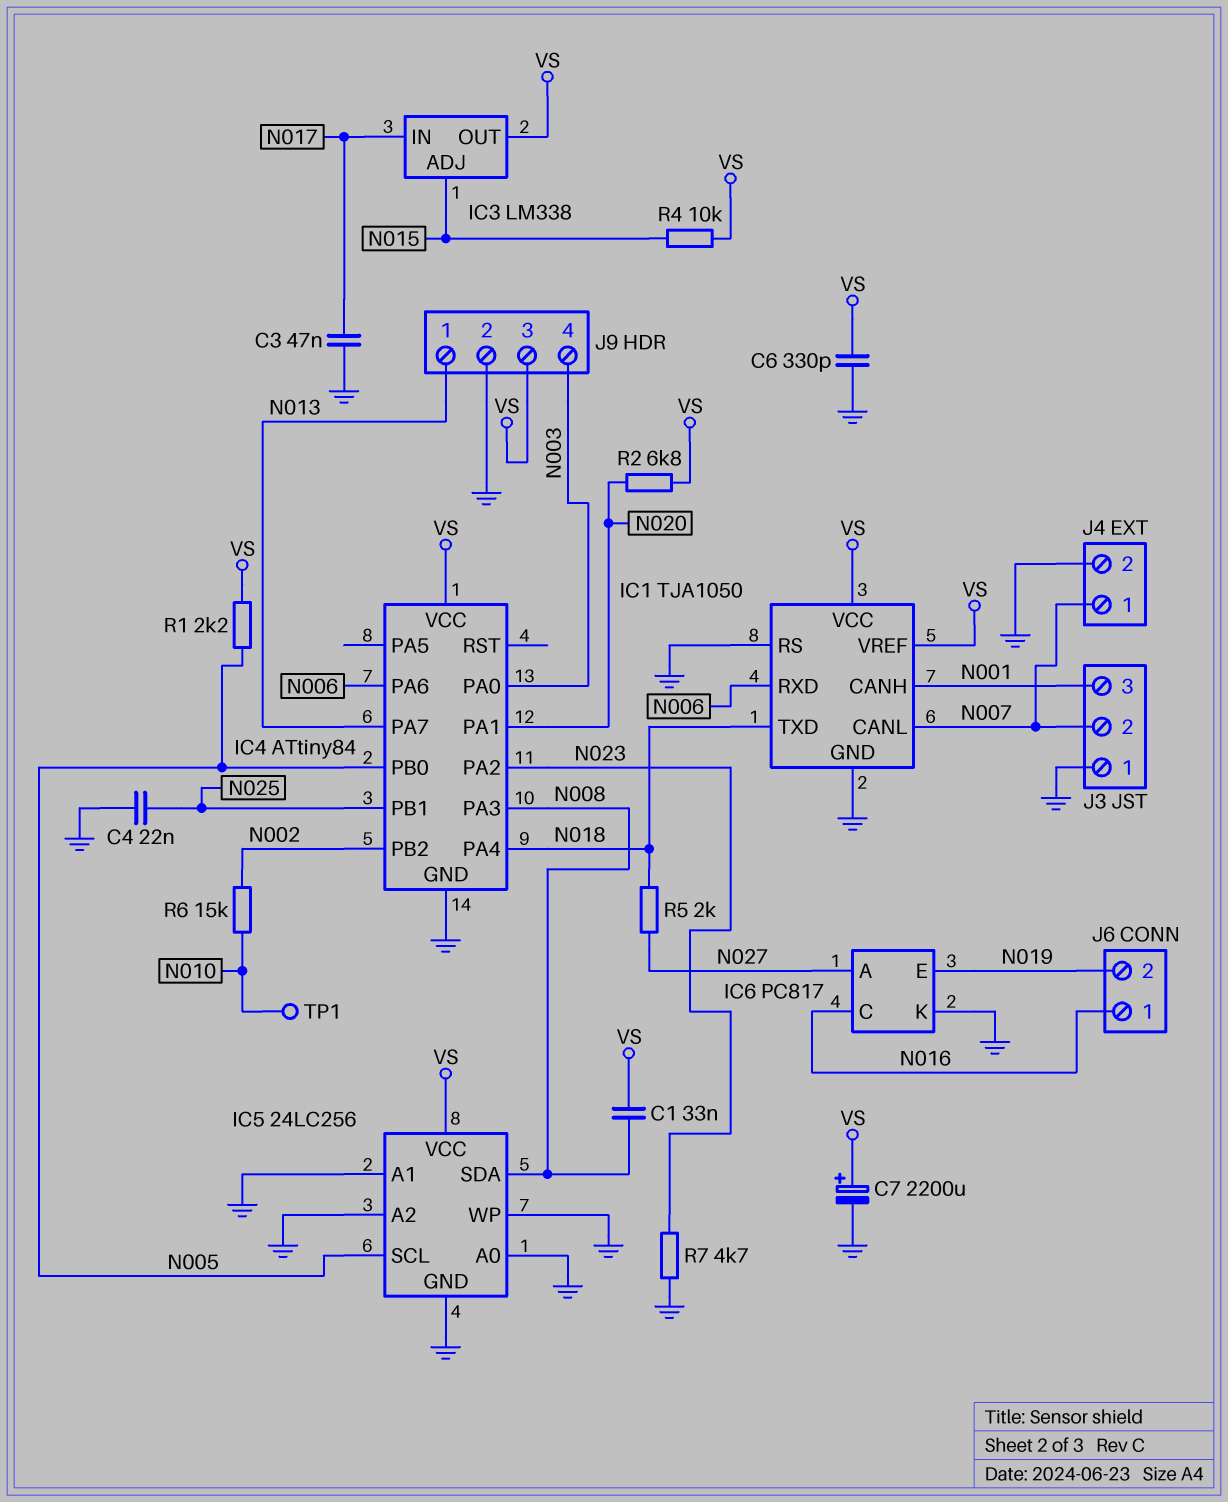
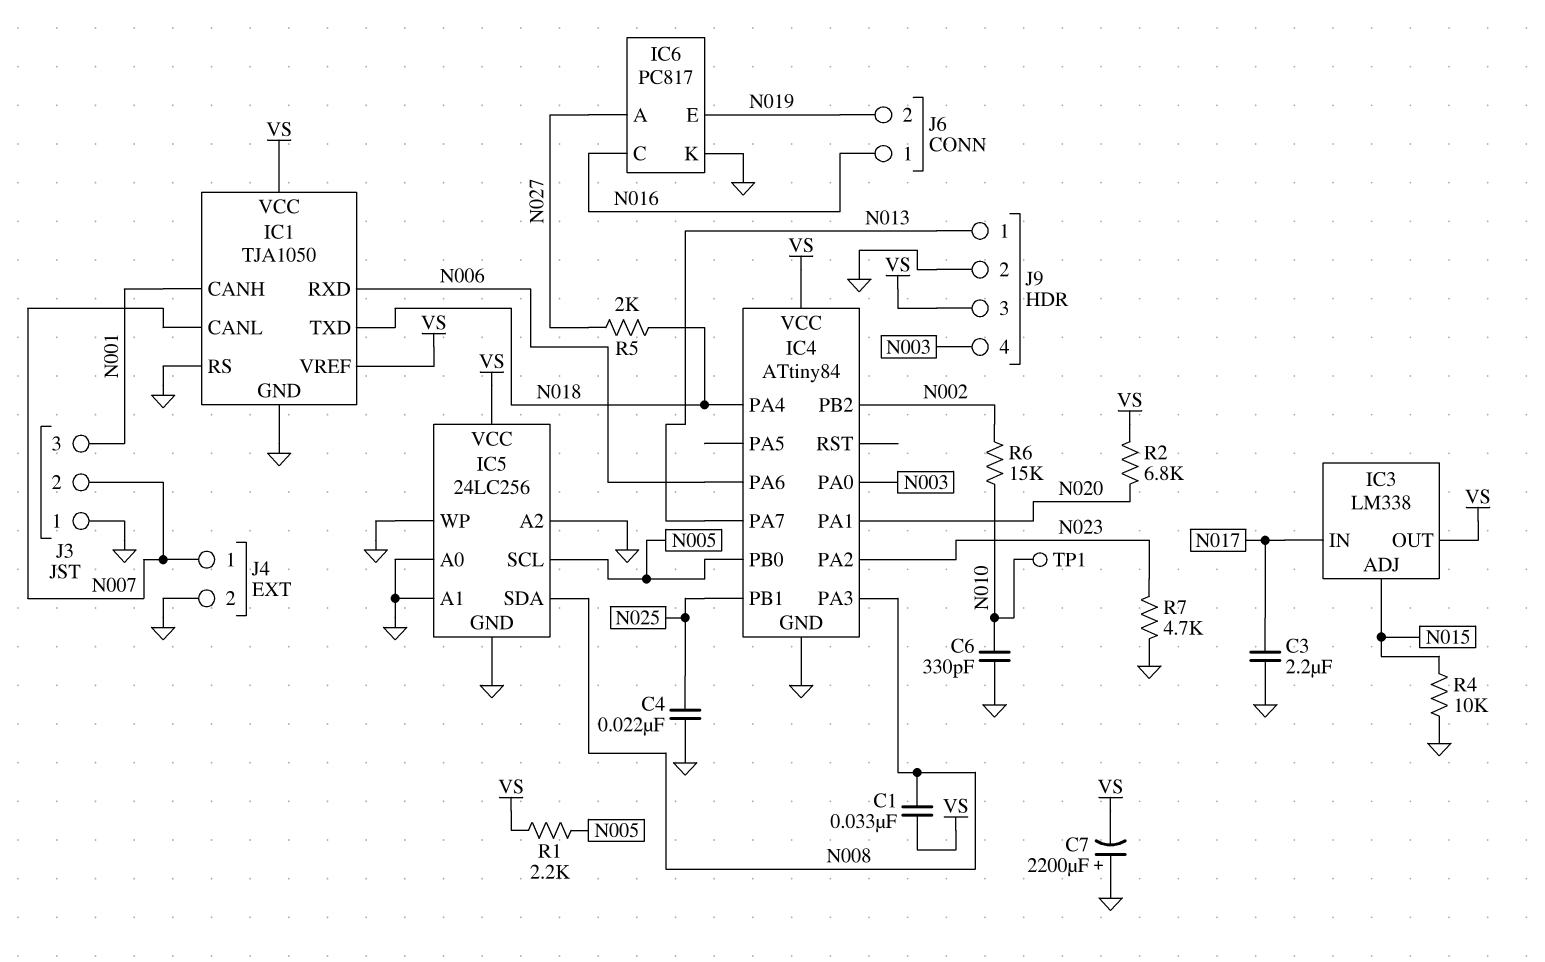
C3: 47nF (GND, N017) -> 2.2uF (GND, N017)
C6: 330pF (GND, VS) -> 330pF (GND, N010)
C7: 2200uF (plus VS, minus GND) -> 2200uF (plus GND, minus VS)
R4: 10k (N015, VS) -> 10k (GND, N015)

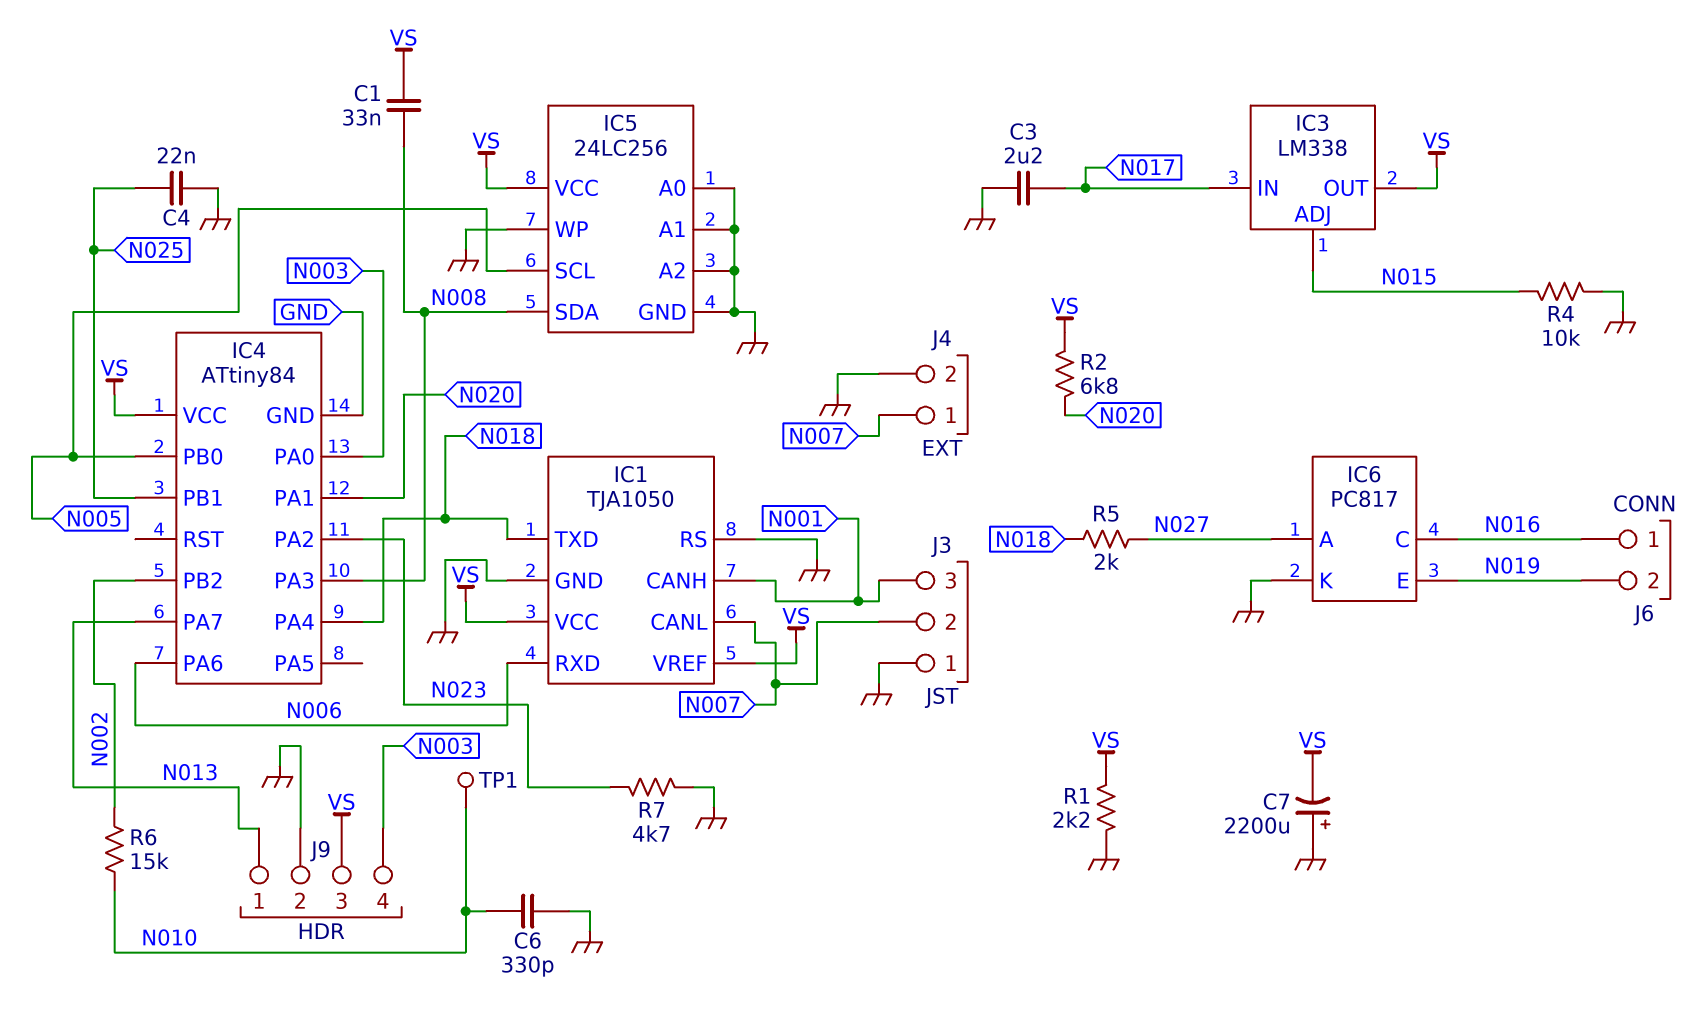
R1: 2.2k (N005, VS) -> 2.2k (GND, VS)

